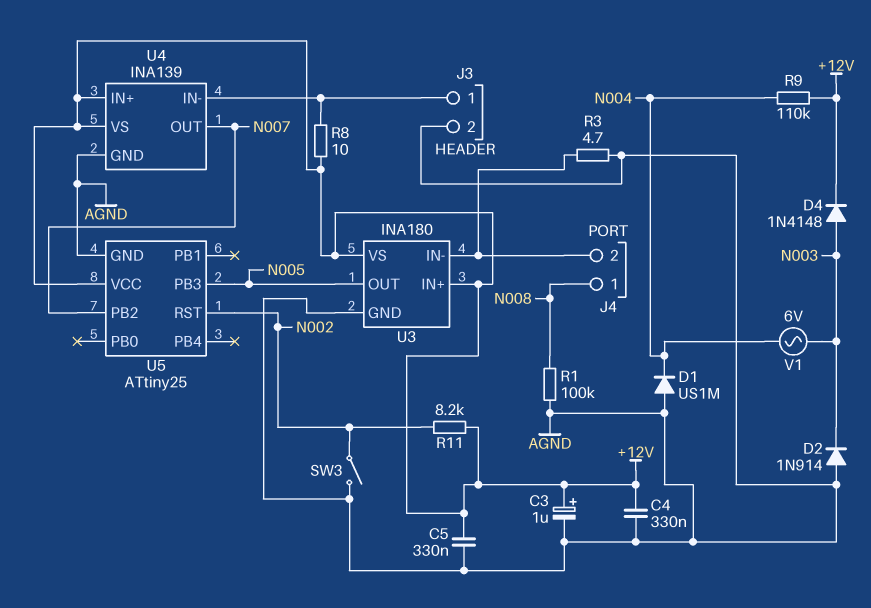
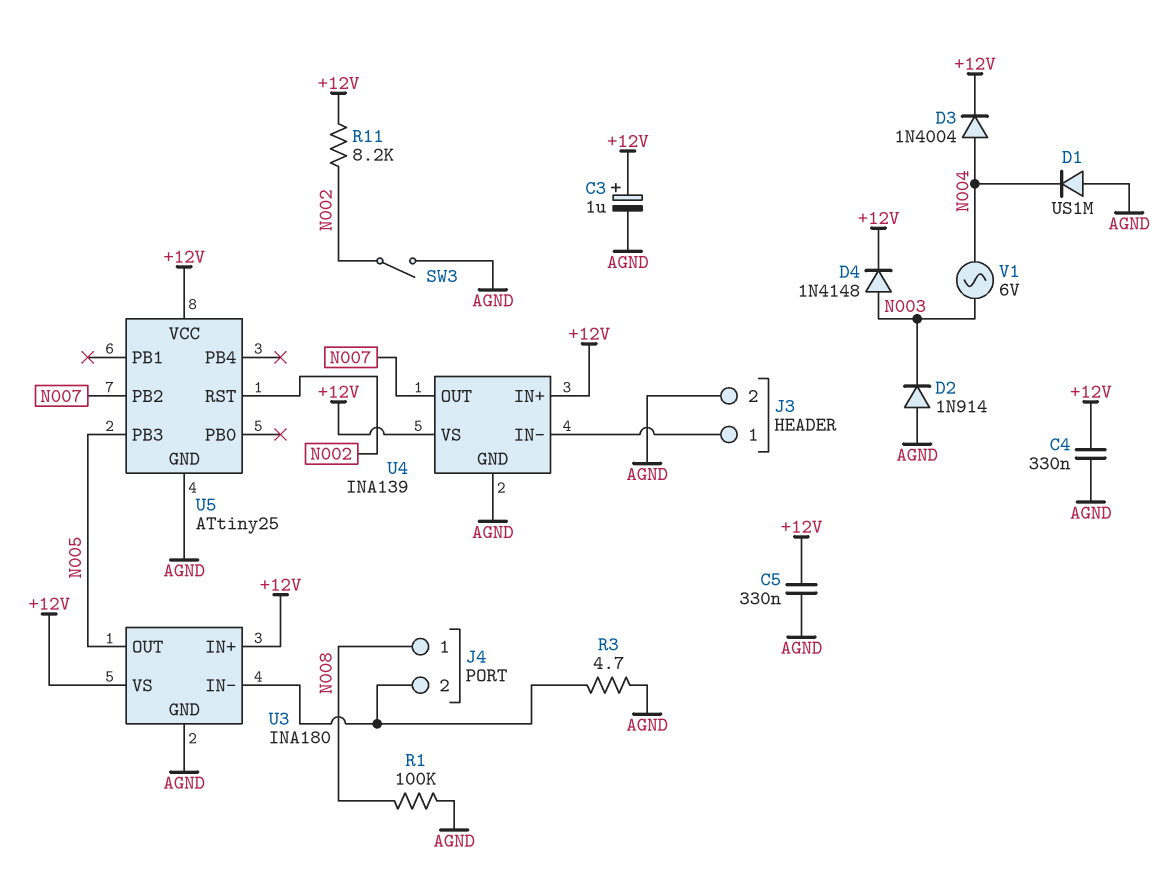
D3: none -> diode 1N4004 (A N004, K +12V)
R8: 10 (+12V, J3/1) -> none
R9: 110k (+12V, N004) -> none

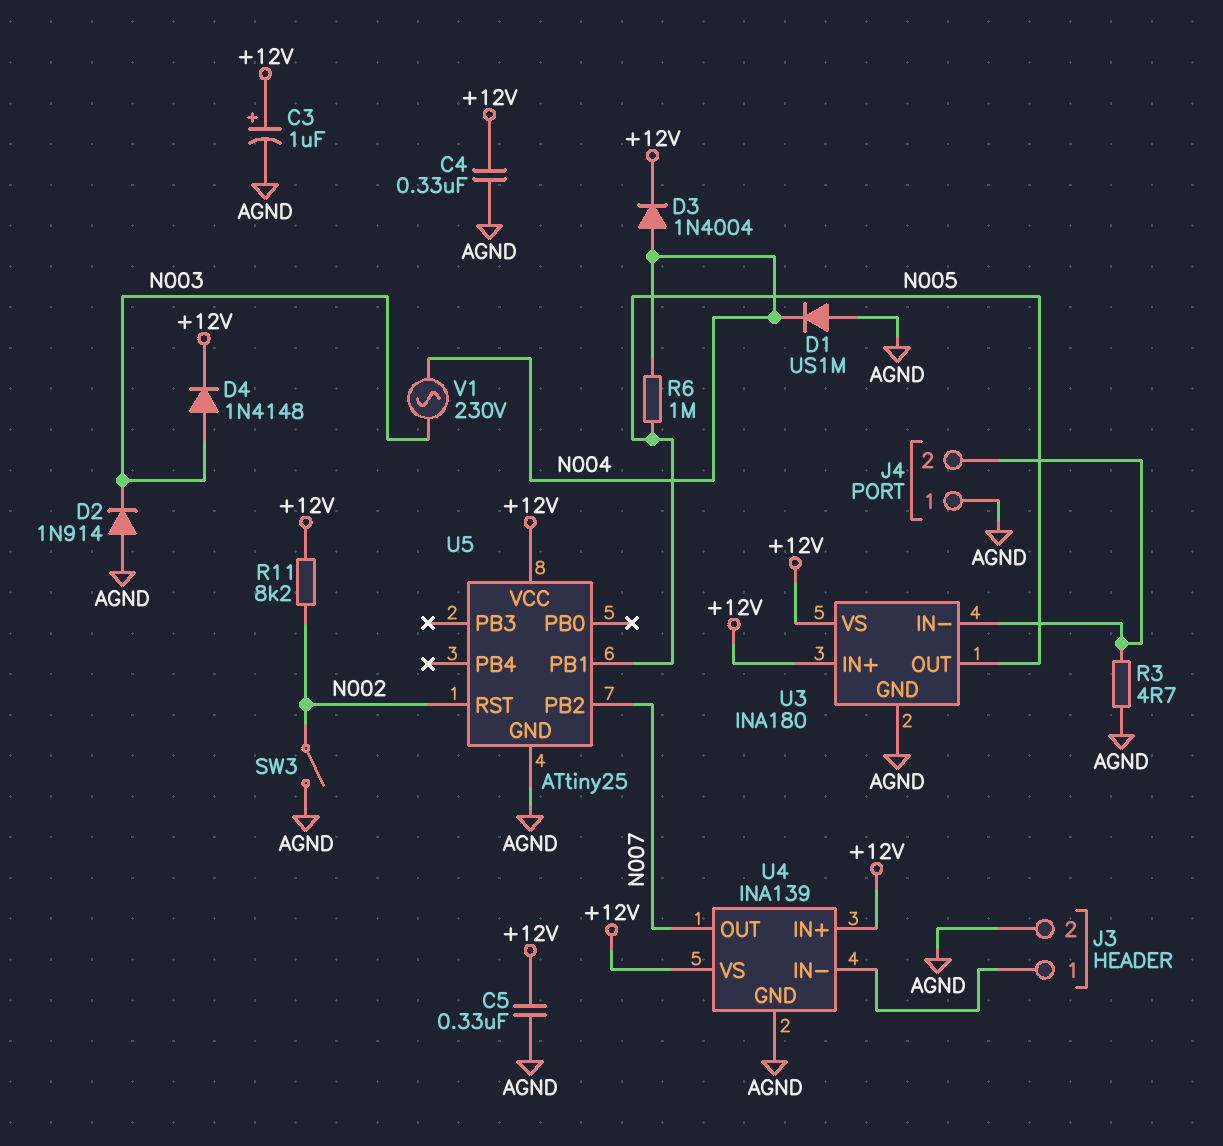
J4 pin 1: N008 -> AGND
R1: 100k (AGND, N008) -> none
R6: none -> 1M (N004, N005)
U5 pin PB1: none -> N005
U5 pin PB3: N005 -> none
V1: AC 6V (N003, N004) -> AC 230V (N003, N004)

